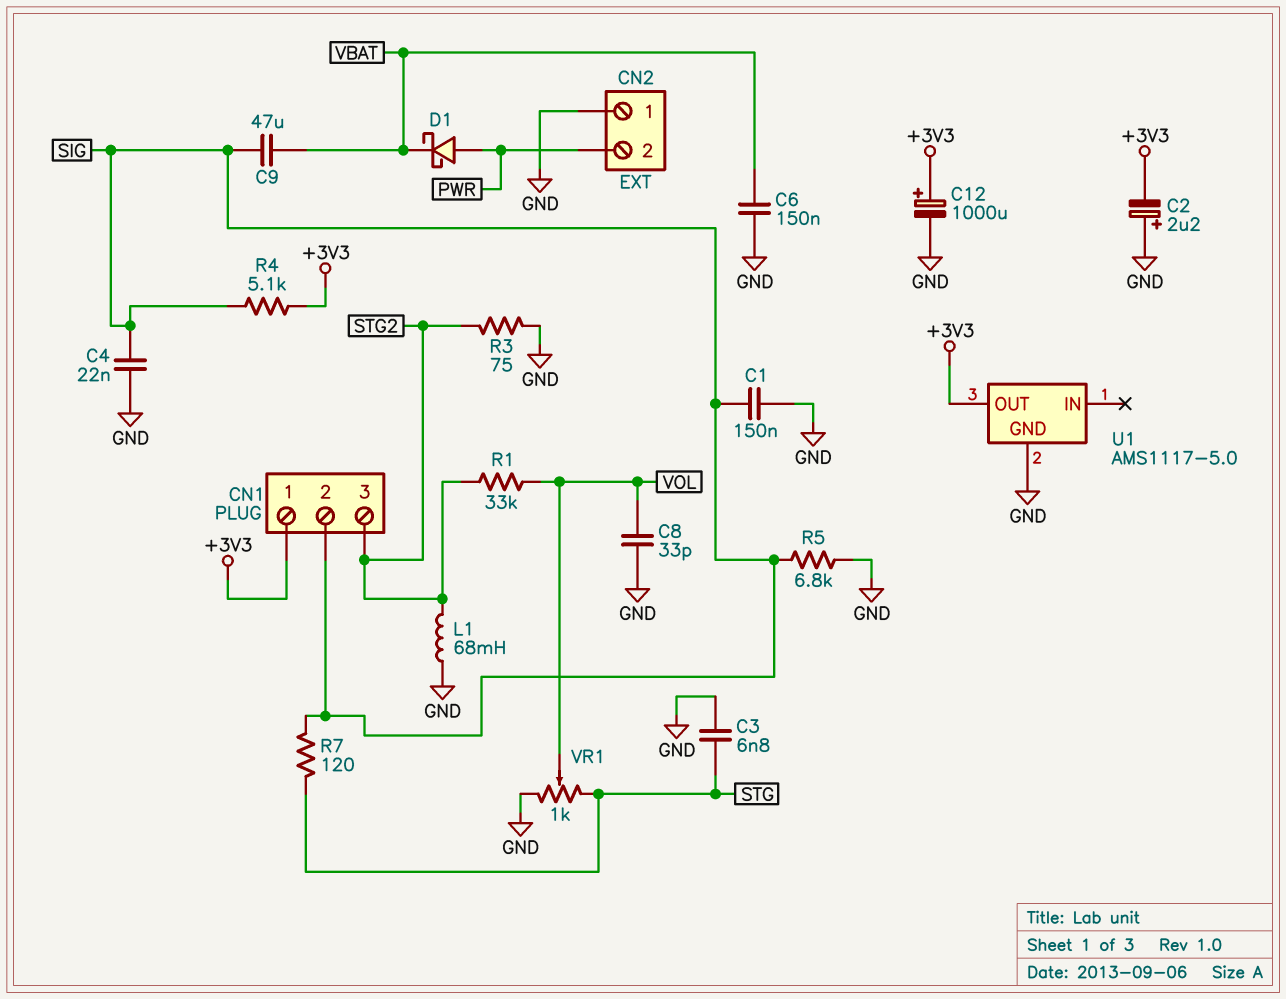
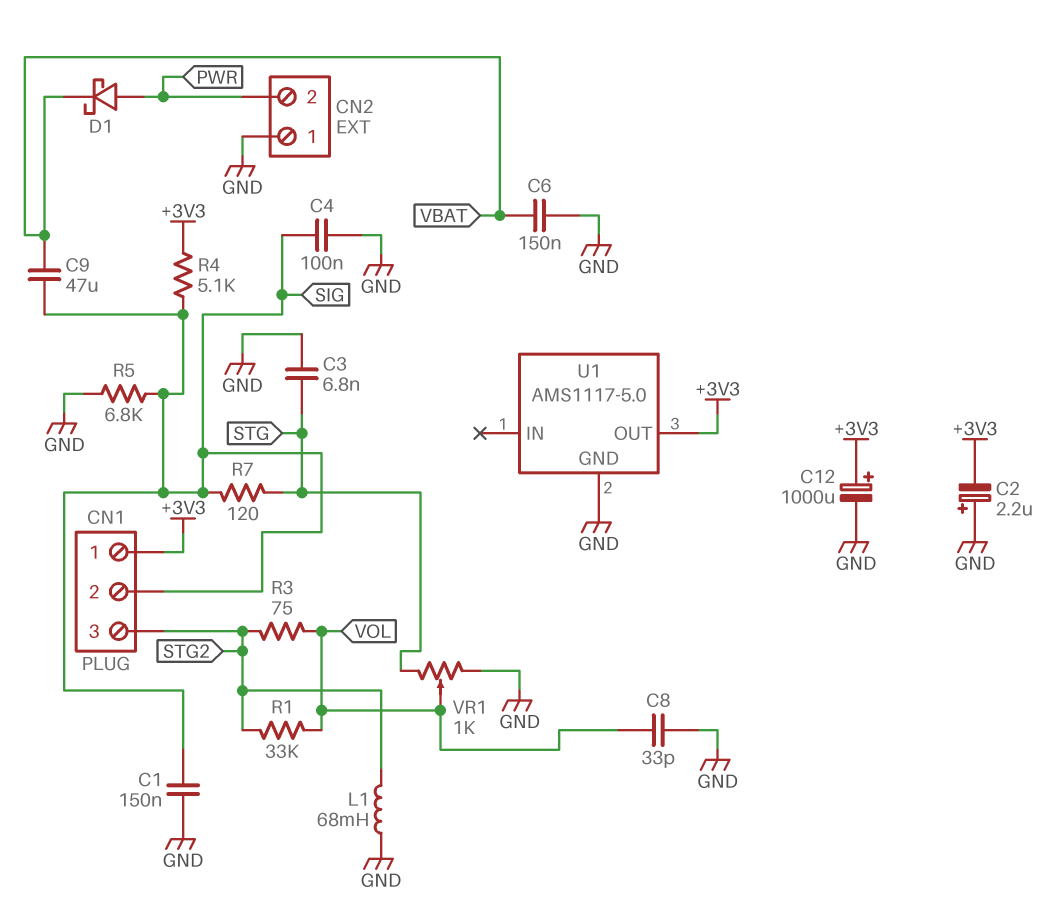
C4: 22nF (GND, SIG) -> 100nF (GND, SIG)
R3: 75 (GND, STG2) -> 75 (STG2, VOL)

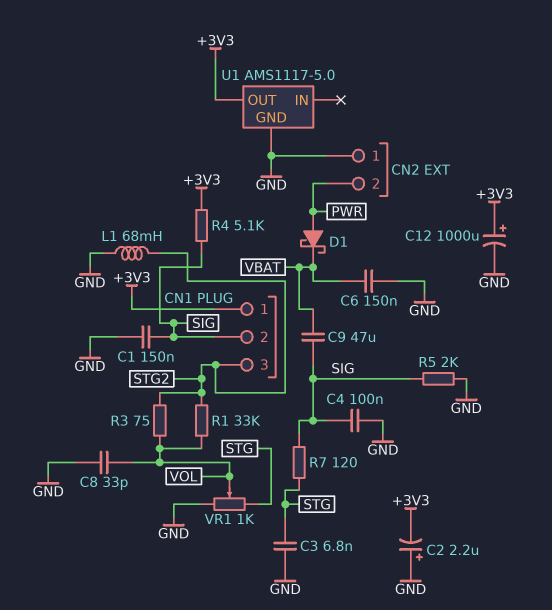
R5: 6.8k (GND, SIG) -> 2k (GND, SIG)

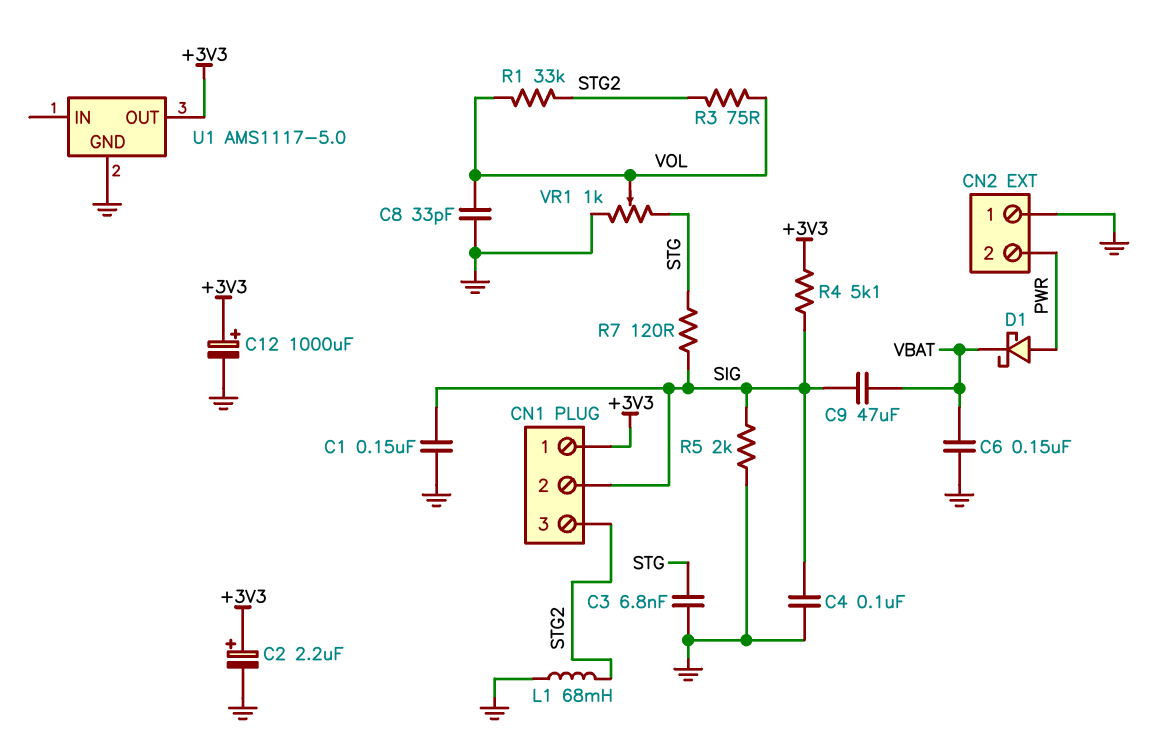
C2: 2.2uF (plus GND, minus +3V3) -> 2.2uF (plus +3V3, minus GND)

